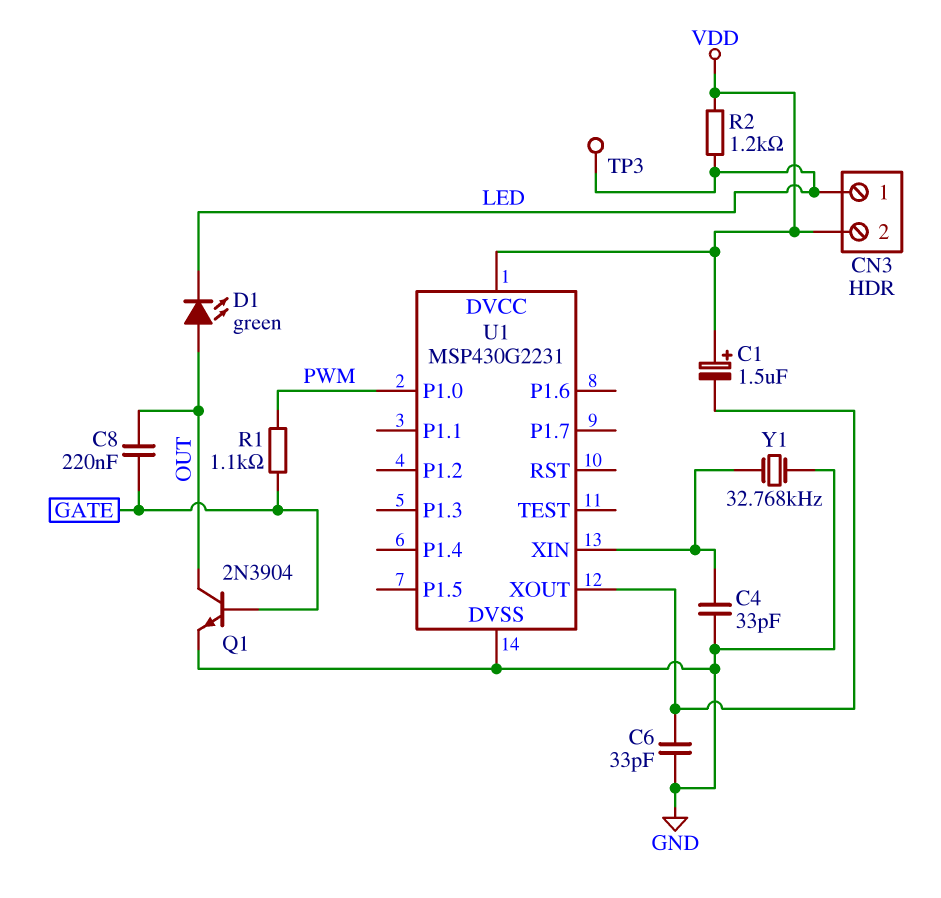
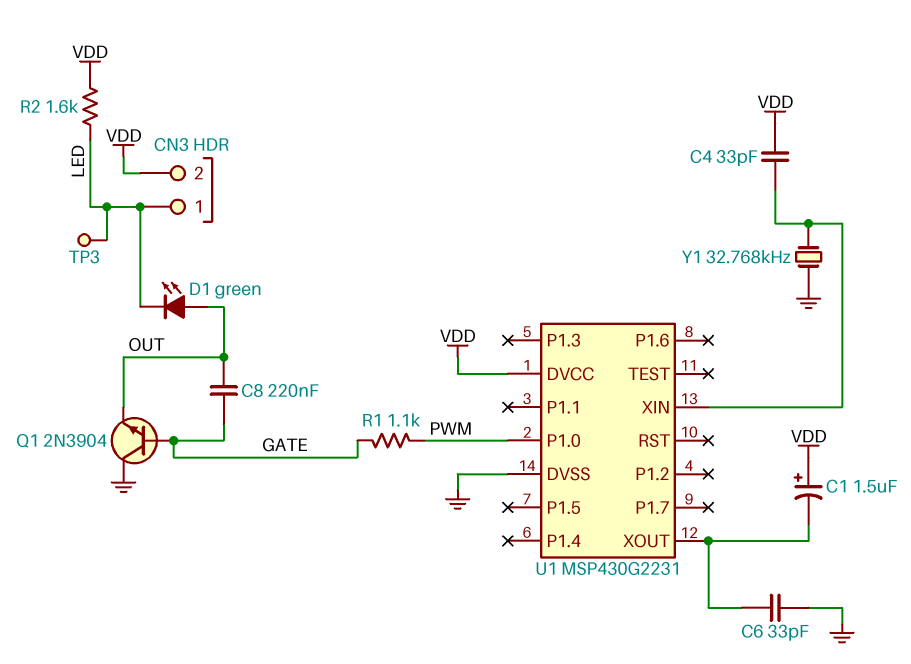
C4: 33pF (GND, U1/XIN) -> 33pF (U1/XIN, VDD)
Q1: NPN 2N3904 (B GATE, C OUT, E GND) -> NPN 2N3904 (B GATE, C GND, E OUT)
R2: 1.2k (LED, VDD) -> 1.6k (LED, VDD)

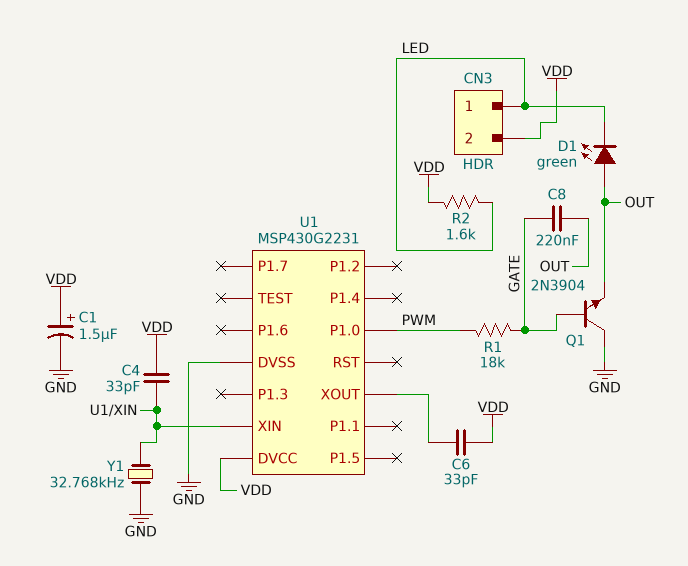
C1: 1.5uF (plus VDD, minus U1/XOUT) -> 1.5uF (plus VDD, minus GND)
C6: 33pF (GND, U1/XOUT) -> 33pF (U1/XOUT, VDD)
R1: 1.1k (GATE, PWM) -> 18k (GATE, PWM)
TP3: test point (LED) -> none

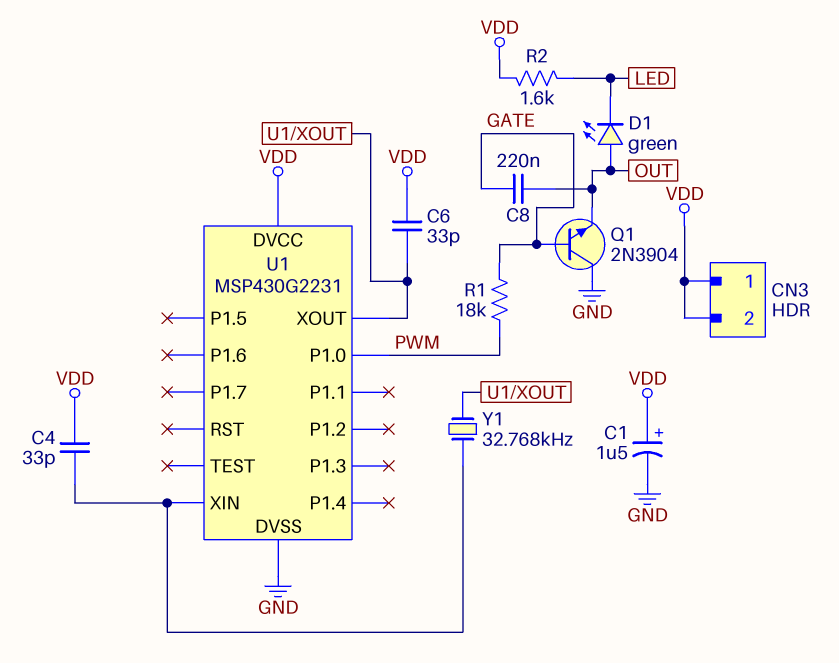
CN3 pin 1: LED -> VDD
Y1: 32.768kHz (GND, U1/XIN) -> 32.768kHz (U1/XIN, U1/XOUT)

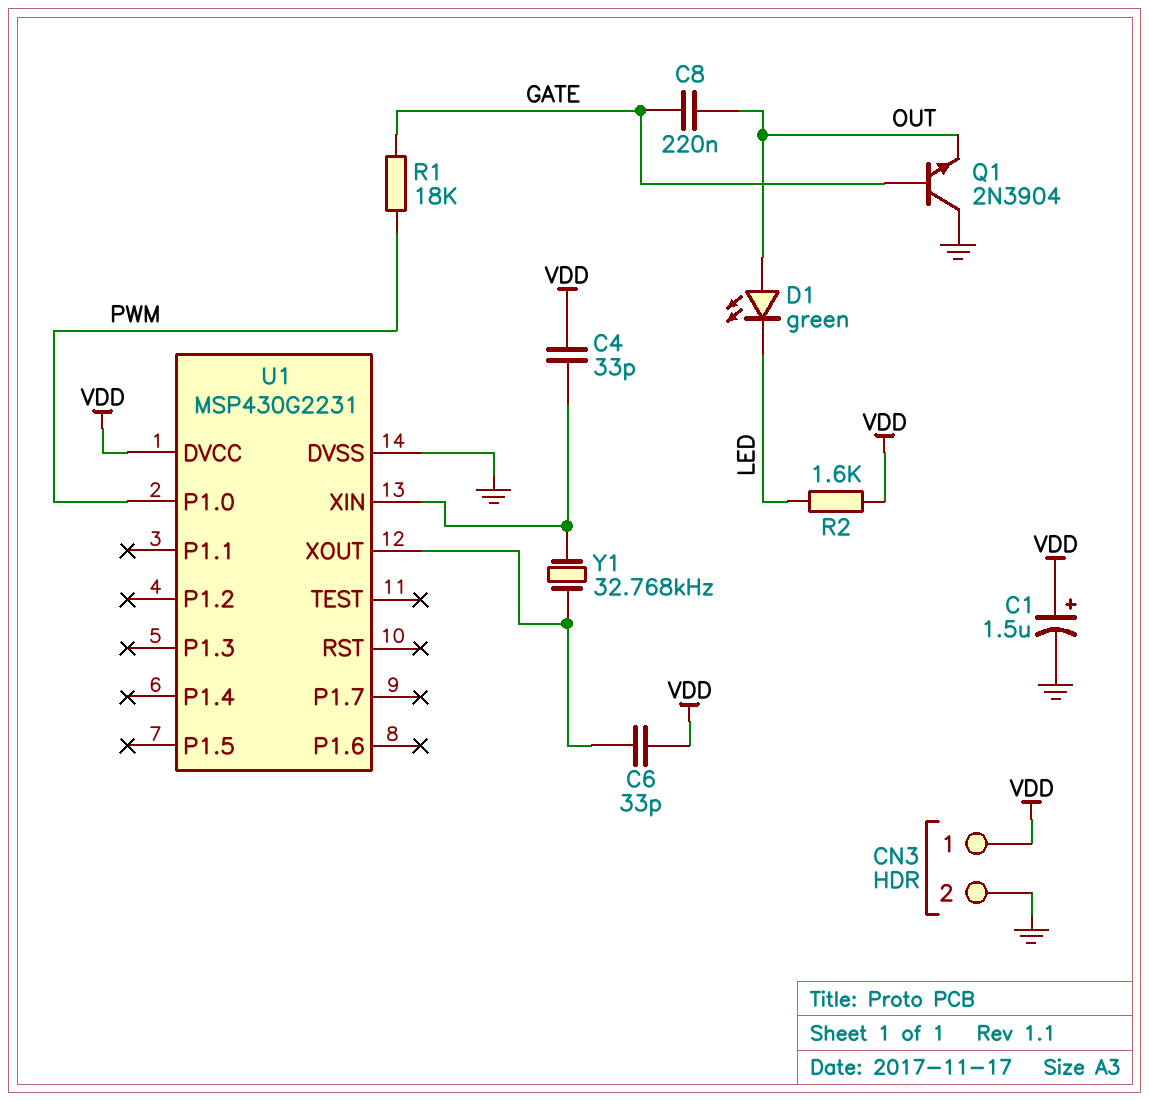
CN3 pin 2: VDD -> GND

